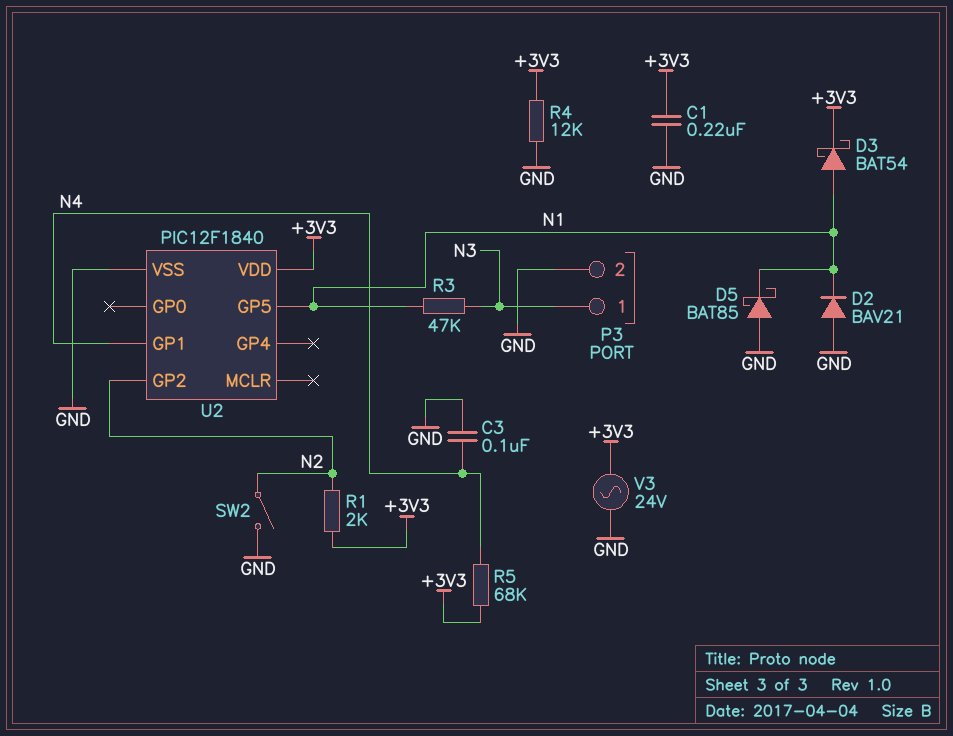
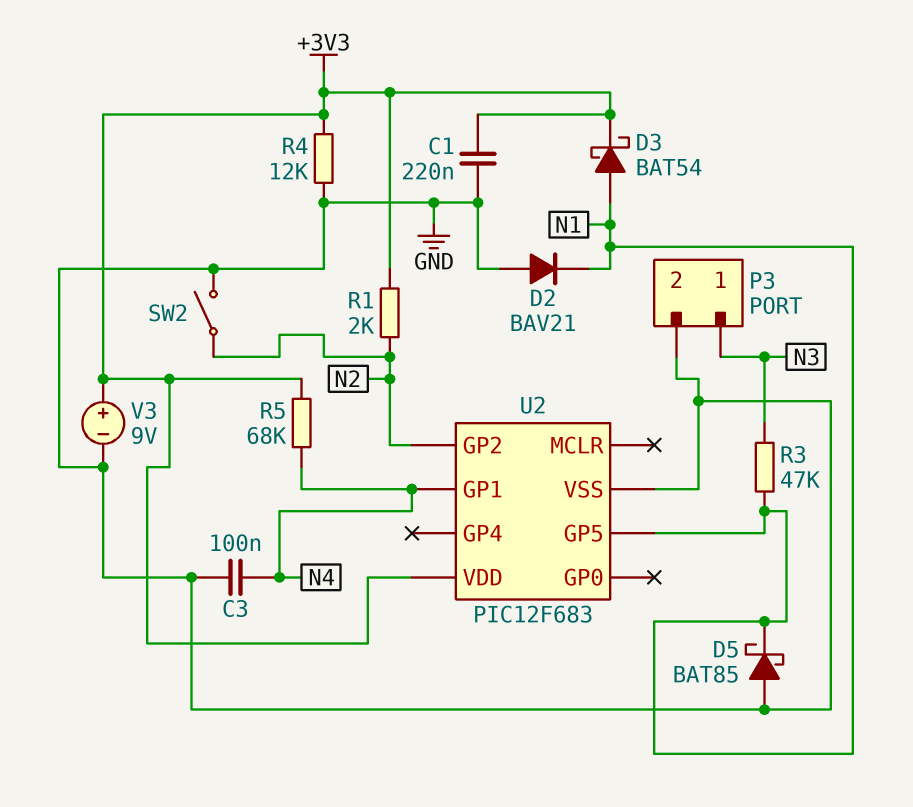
U2: PIC12F1840 -> PIC12F683
V3: AC 24V (+3V3, GND) -> 9V (plus +3V3, minus GND)

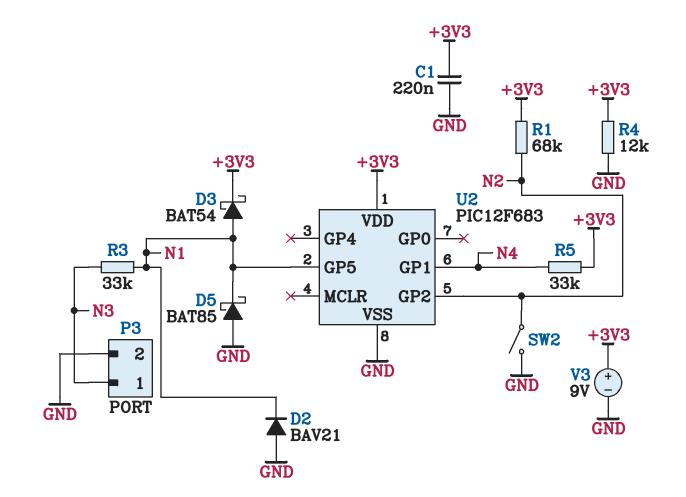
C3: 100nF (GND, N4) -> none
R1: 2k (+3V3, N2) -> 68k (+3V3, N2)
R3: 47k (N1, N3) -> 33k (N1, N3)
R5: 68k (+3V3, N4) -> 33k (+3V3, N4)

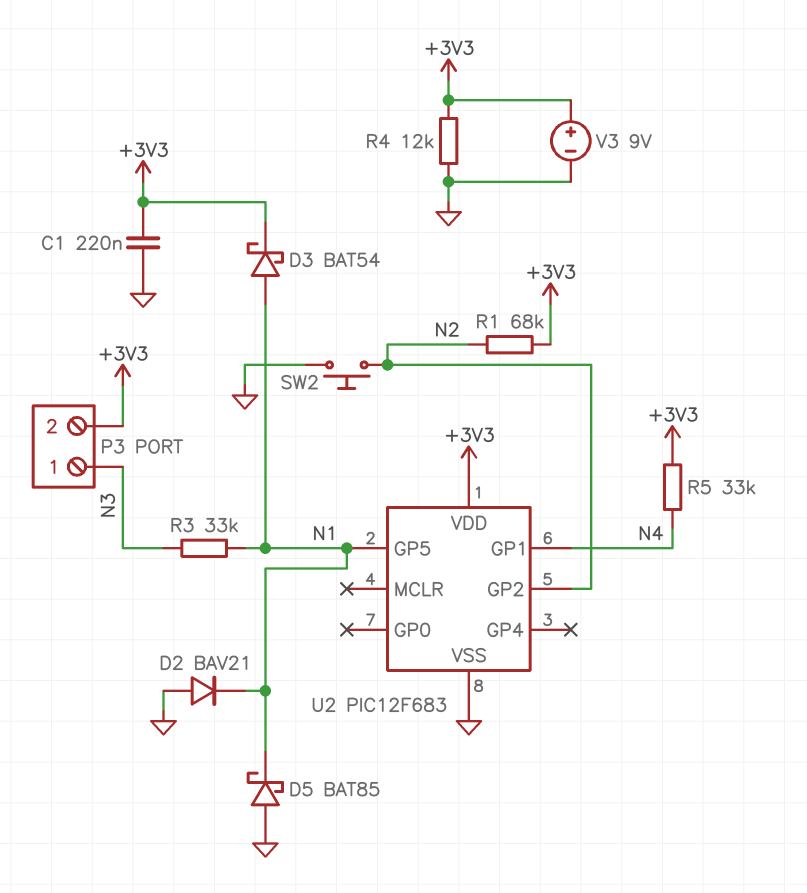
P3 pin 2: GND -> +3V3
SW2: switch (GND, N2) -> button (GND, N2)

